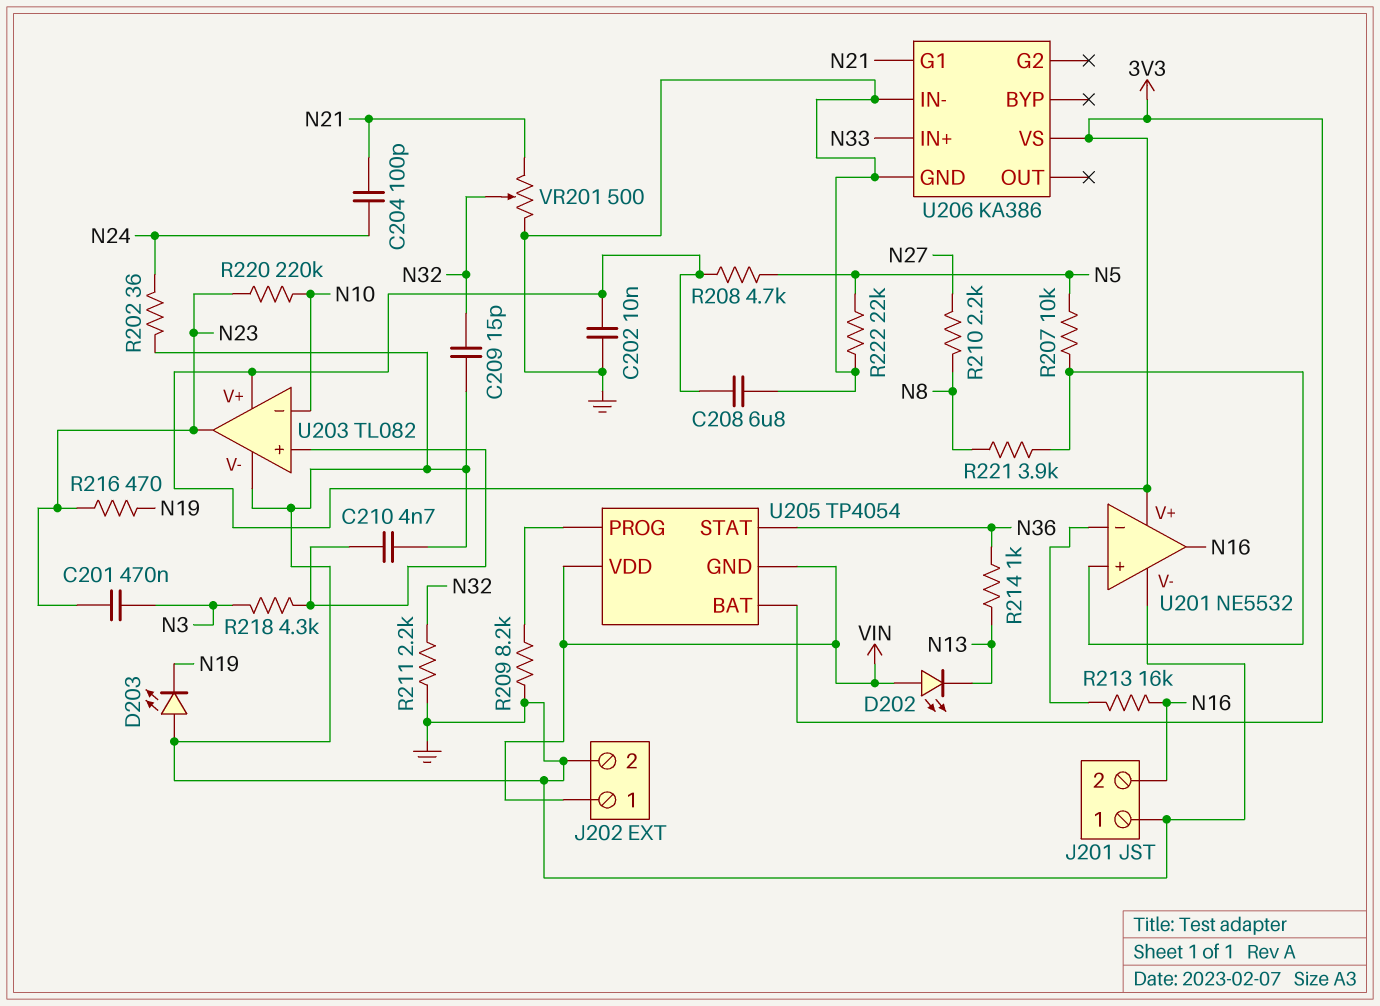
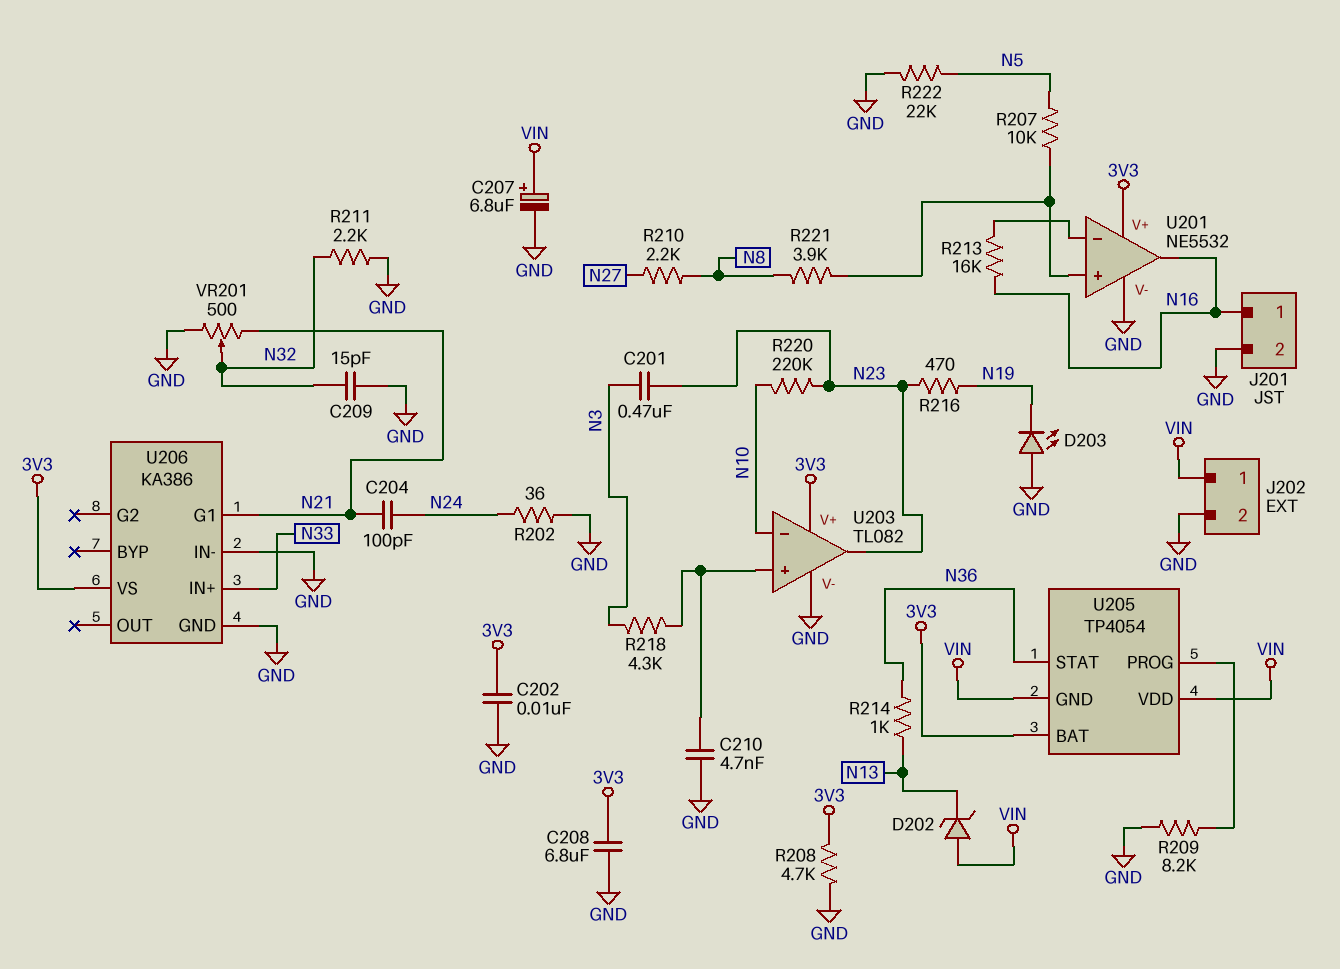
C207: none -> 6.8uF (plus VIN, minus GND)
D202: LED (A VIN, K N13) -> zener (A VIN, K N13)
J201 pin 1: GND -> N16
J201 pin 2: N16 -> GND
R208: 4.7k (3V3, N5) -> 4.7k (3V3, GND)

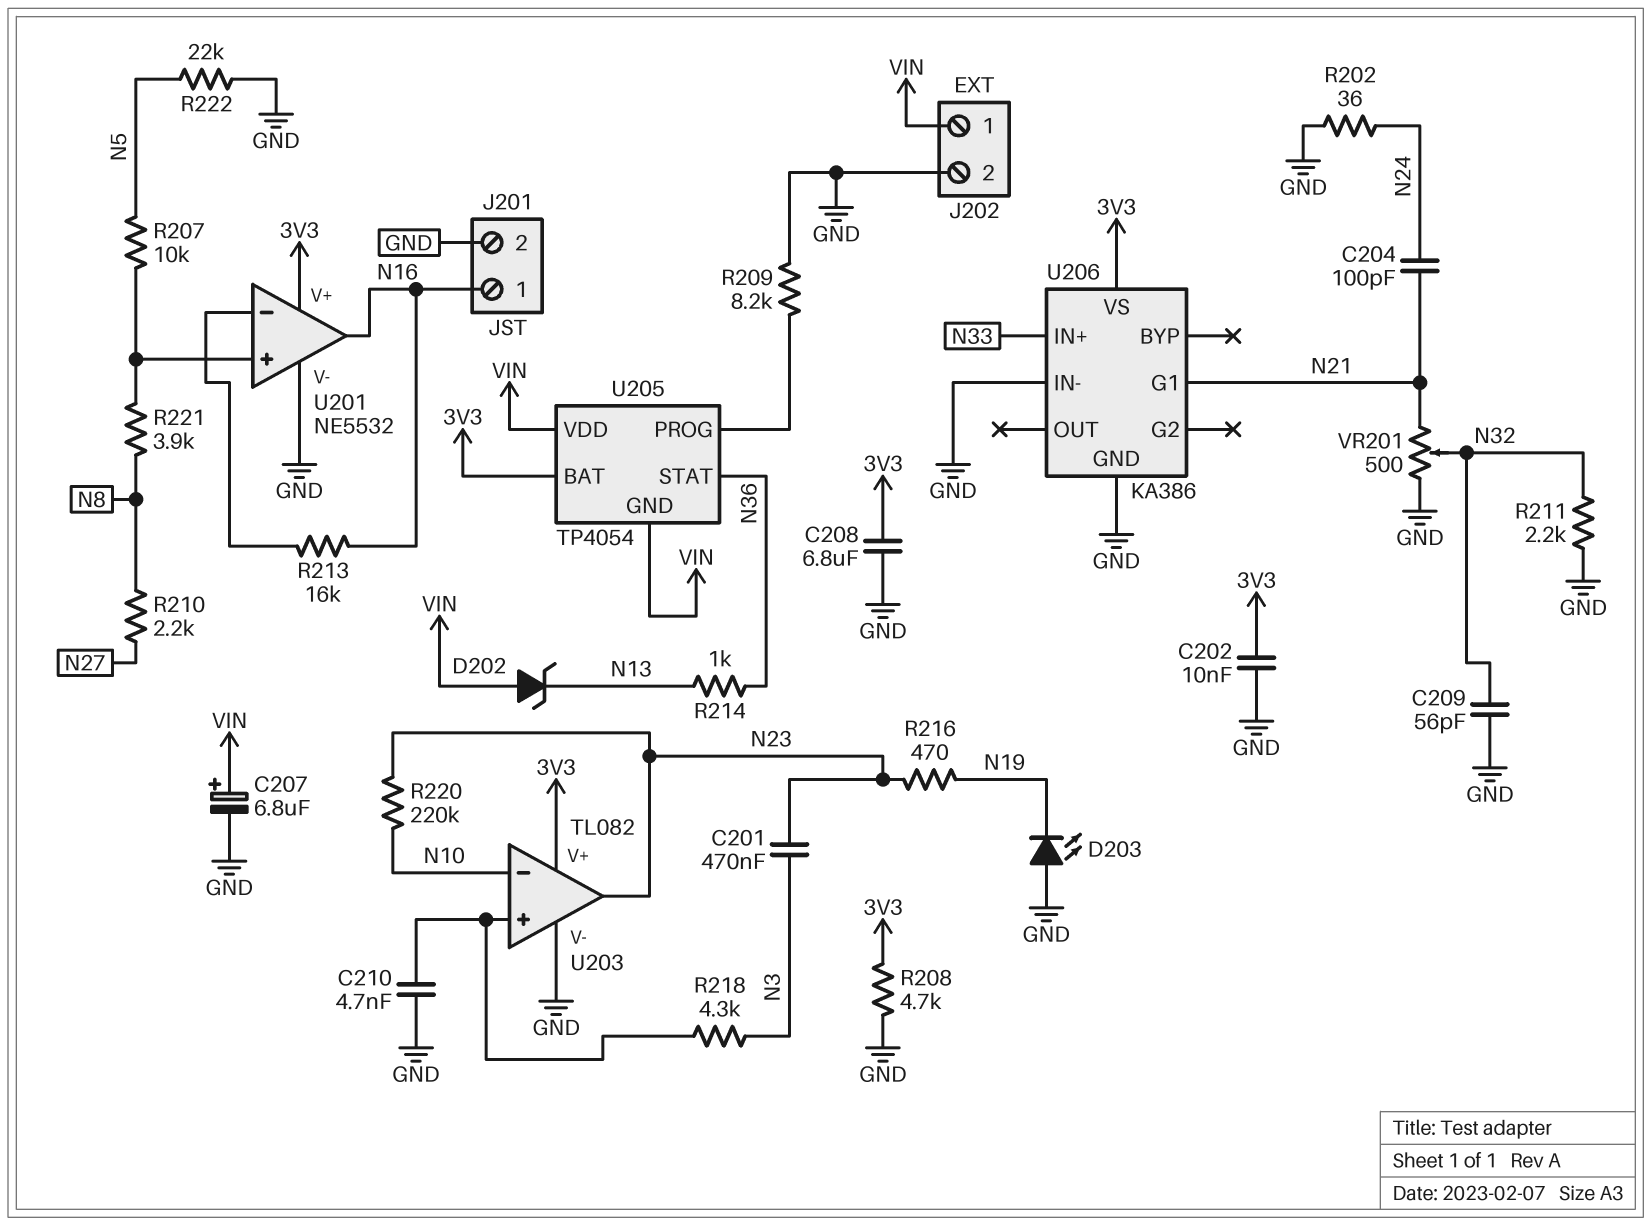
C209: 15pF (GND, N32) -> 56pF (GND, N32)

